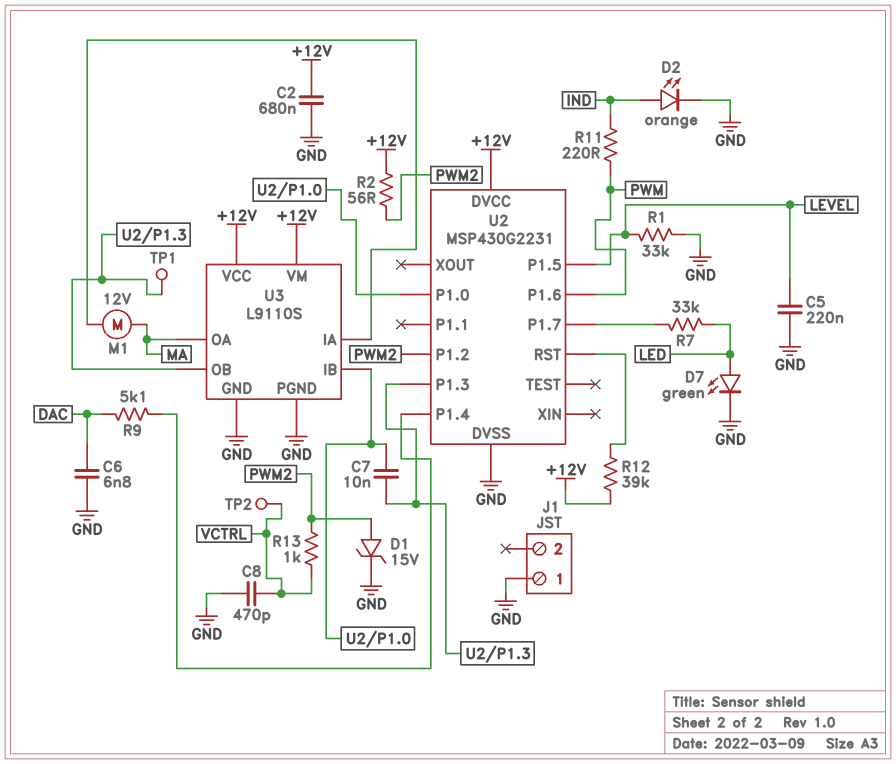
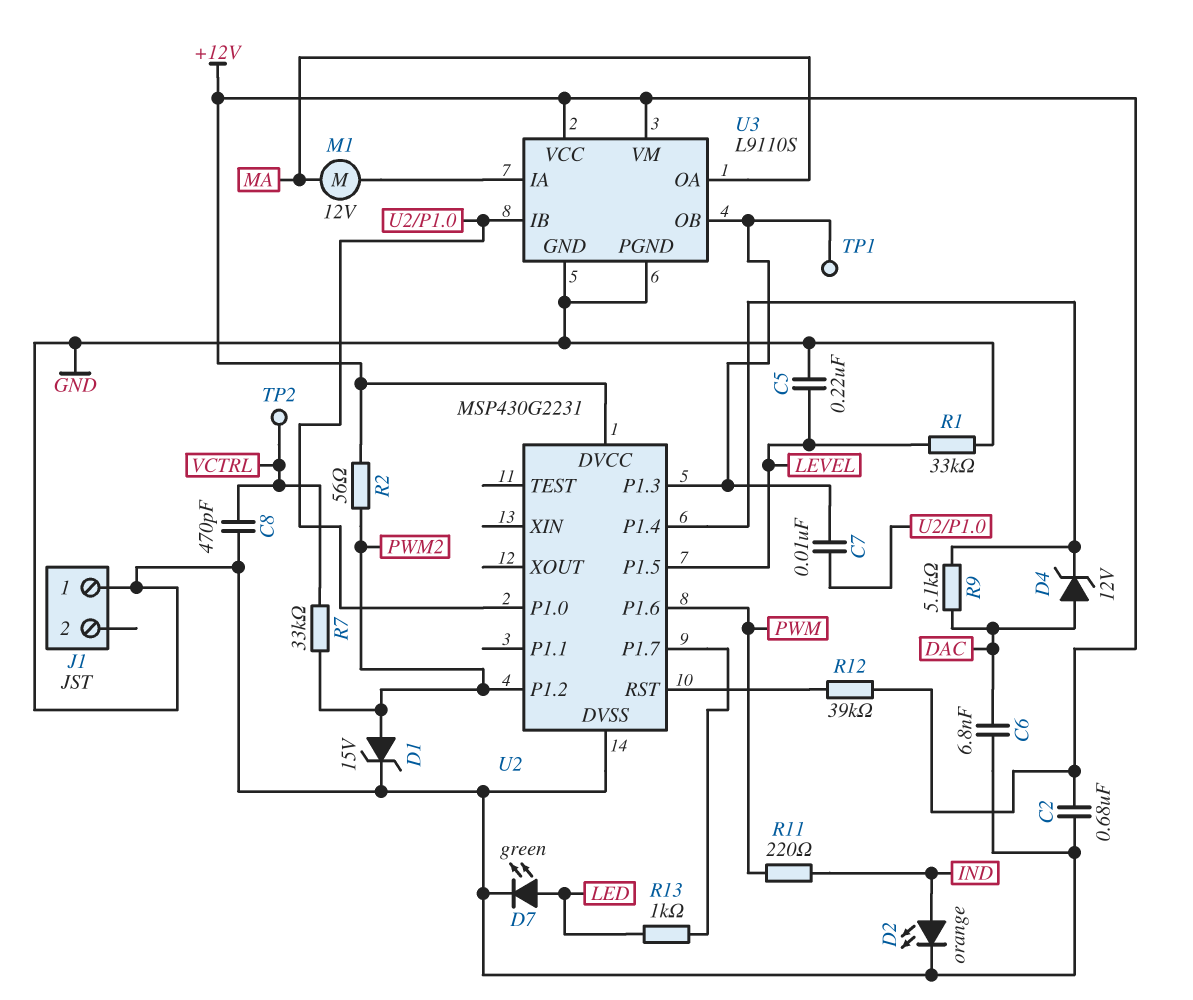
D4: none -> zener 12V (A DAC, K U2/P1.4)
R7: 33k (LED, U2/P1.7) -> 33k (PWM2, VCTRL)
R13: 1k (PWM2, VCTRL) -> 1k (LED, U2/P1.7)

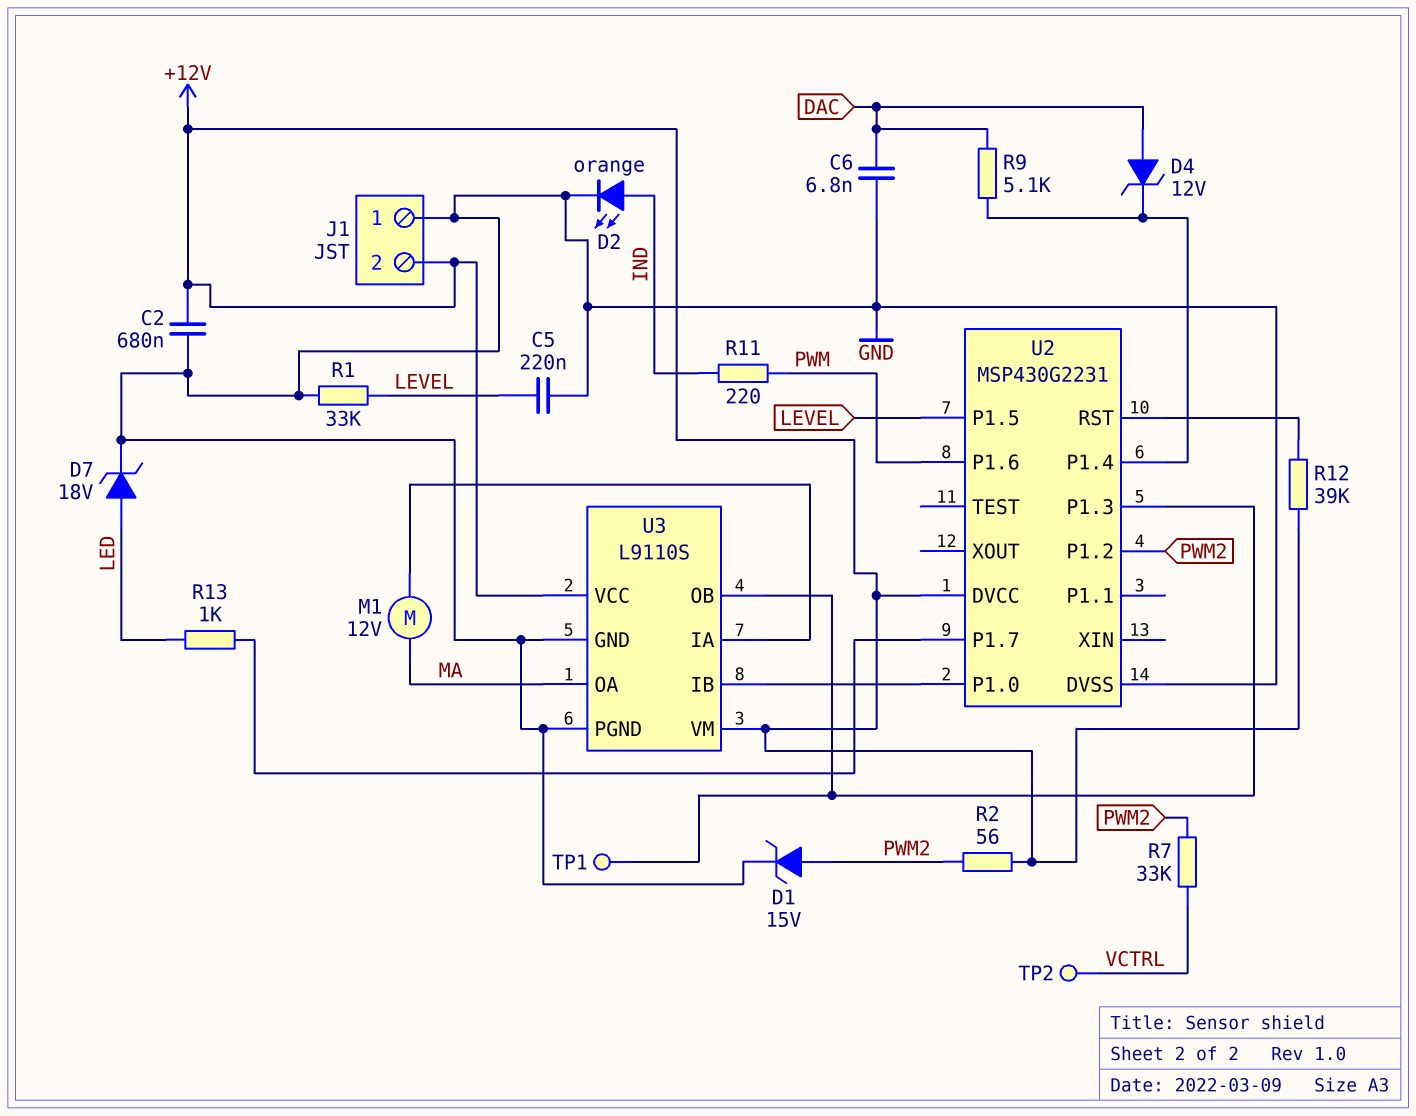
C7: 10nF (U2/P1.0, U2/P1.3) -> none
C8: 470pF (GND, VCTRL) -> none
D7: LED green (A LED, K GND) -> zener 18V (A LED, K GND)
J1 pin 2: none -> +12V

